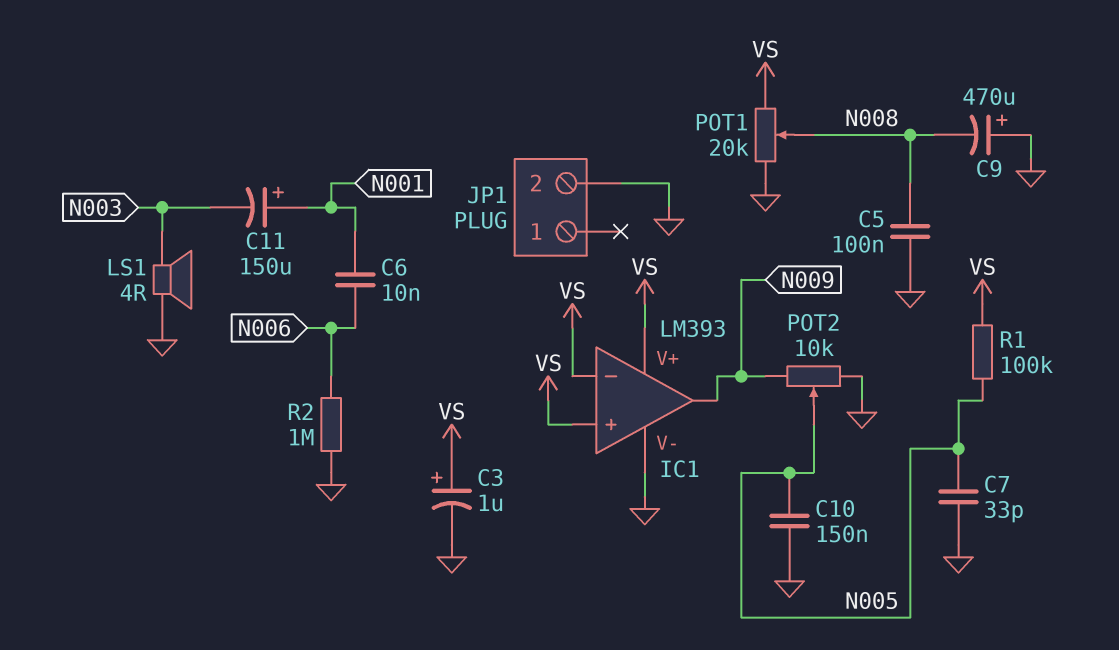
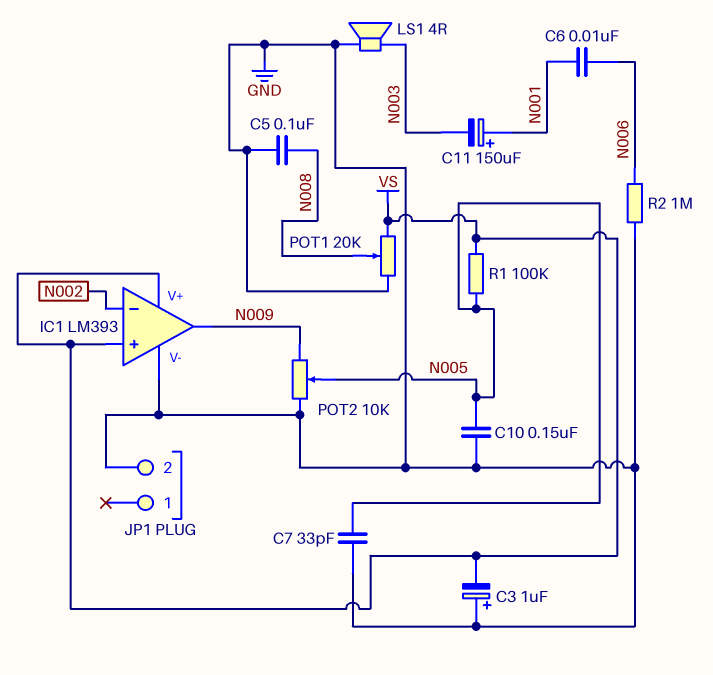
C3: 1uF (plus VS, minus GND) -> 1uF (plus GND, minus VS)
C9: 470uF (plus GND, minus N008) -> none
IC1 pin in-: VS -> N002

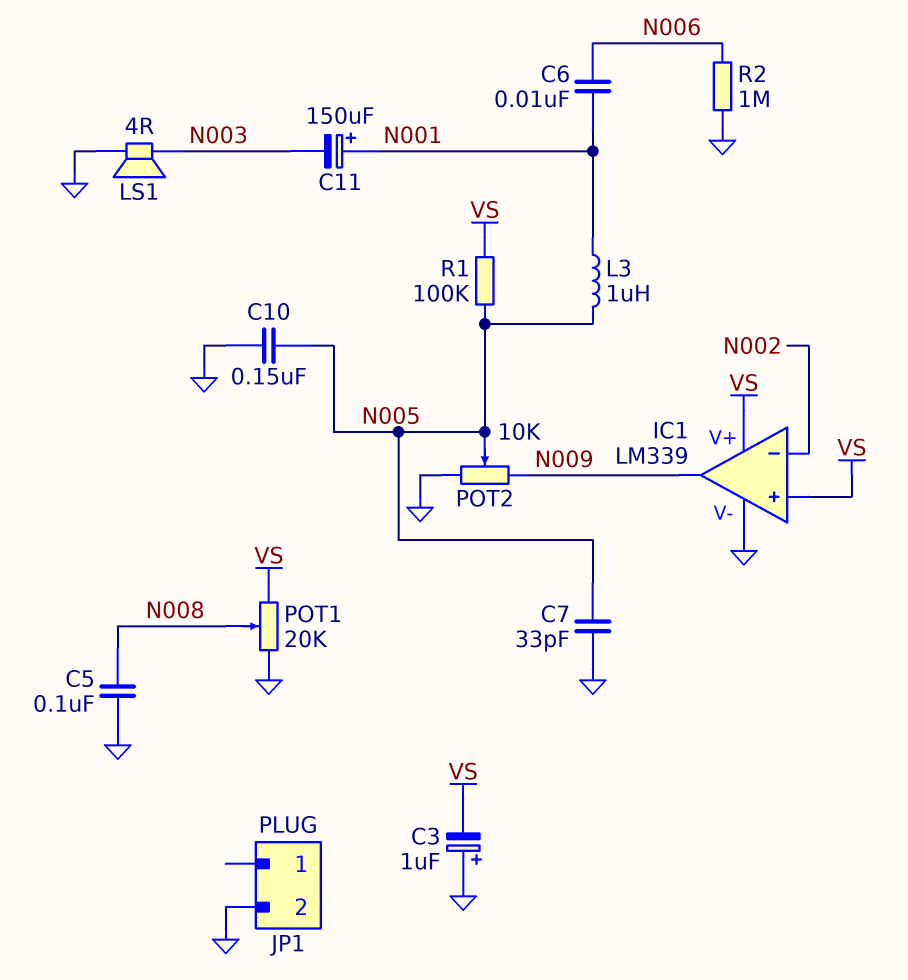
IC1: LM393 -> LM339
L3: none -> 1uH (N001, N005)

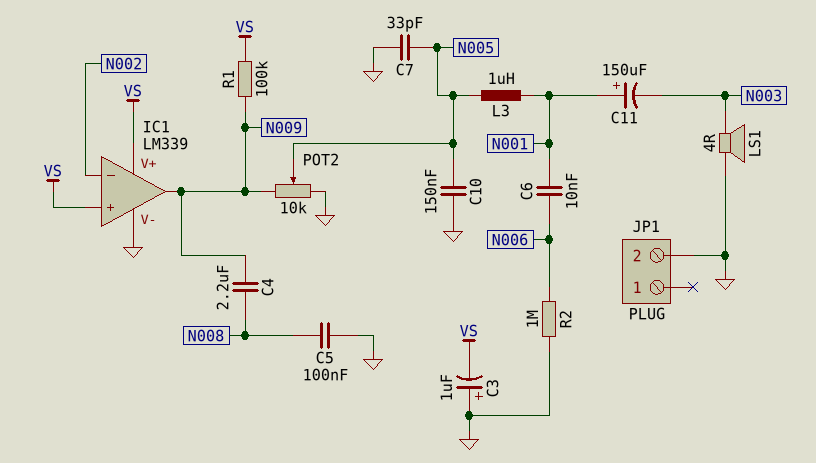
C4: none -> 2.2uF (N008, N009)
POT1: 20k (GND, VS, wiper N008) -> none
R1: 100k (N005, VS) -> 100k (N009, VS)

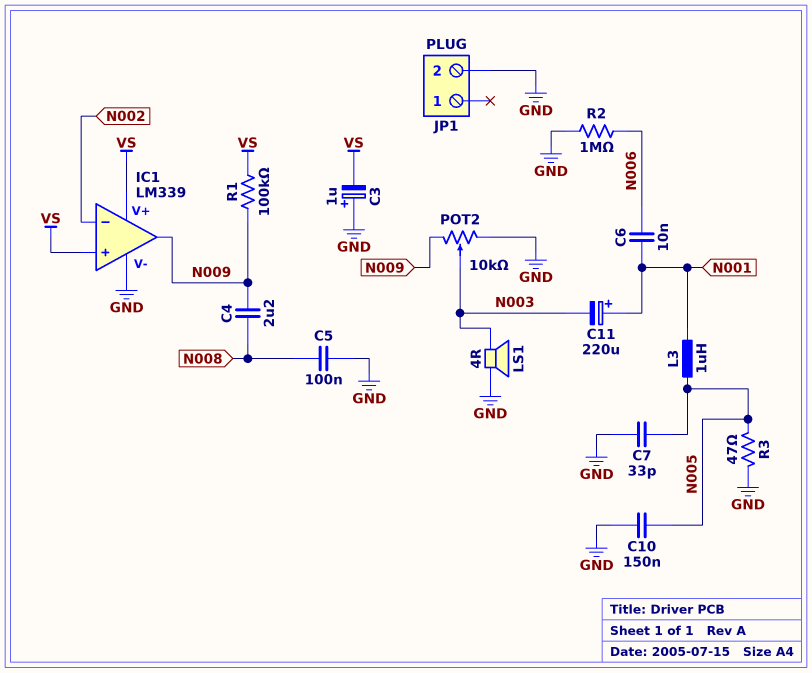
C11: 150uF (plus N001, minus N003) -> 220uF (plus N001, minus N003)
POT2: 10k (GND, N009, wiper N005) -> 10k (GND, N009, wiper N003)
R3: none -> 47 (GND, N005)

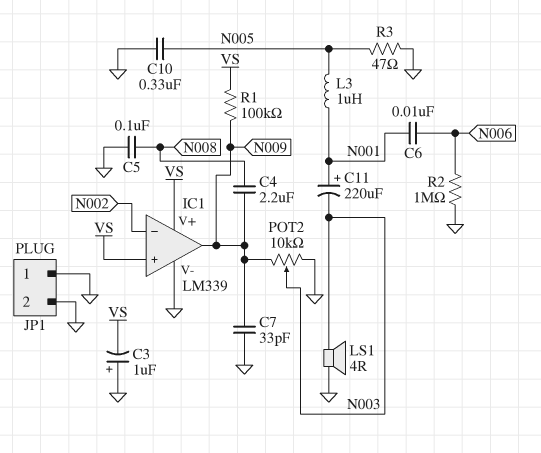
C7: 33pF (GND, N005) -> 33pF (GND, N009)
C10: 150nF (GND, N005) -> 330nF (GND, N005)
JP1 pin 1: none -> GND

